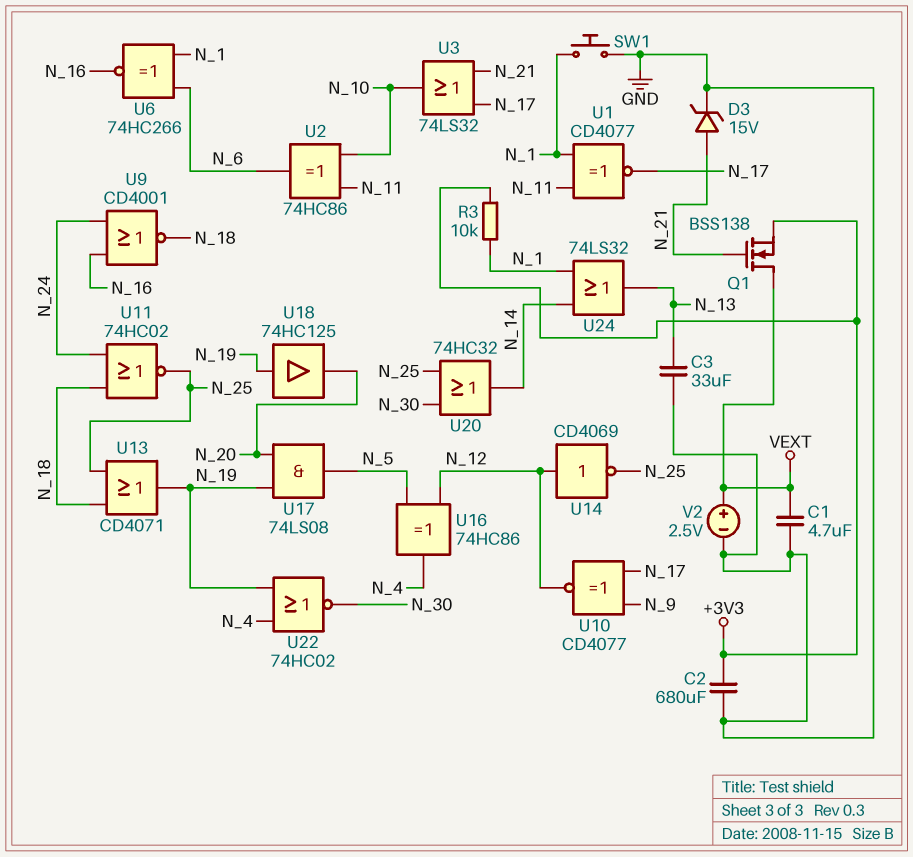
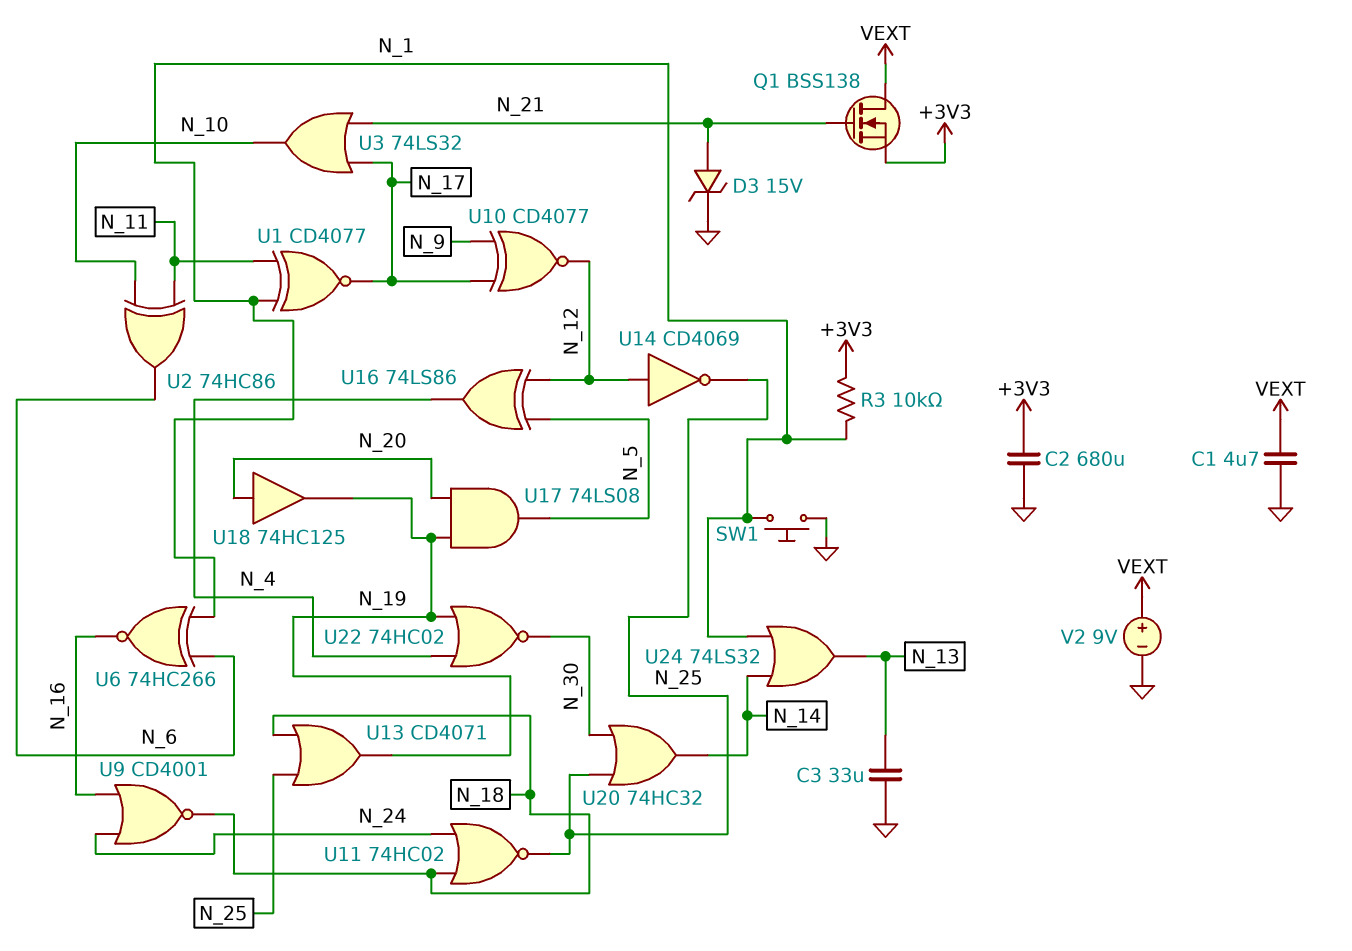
U16: XOR 74HC86 (in N_5, in N_12, out N_4) -> XOR 74LS86 (in N_5, in N_12, out N_4)
U18: buffer 74HC125 (in N_19, out N_20) -> buffer 74HC125 (in N_20, out N_19)
V2: 2.5V (plus VEXT, minus GND) -> 9V (plus VEXT, minus GND)

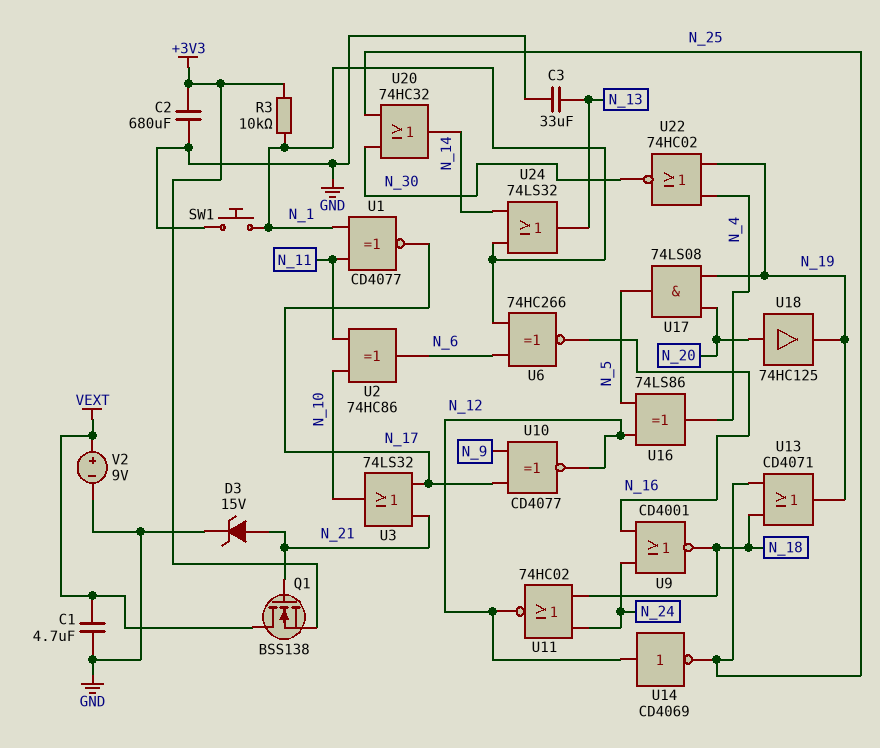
U11: NOR 74HC02 (in N_18, in N_24, out N_25) -> NOR 74HC02 (in N_18, in N_24, out N_12)

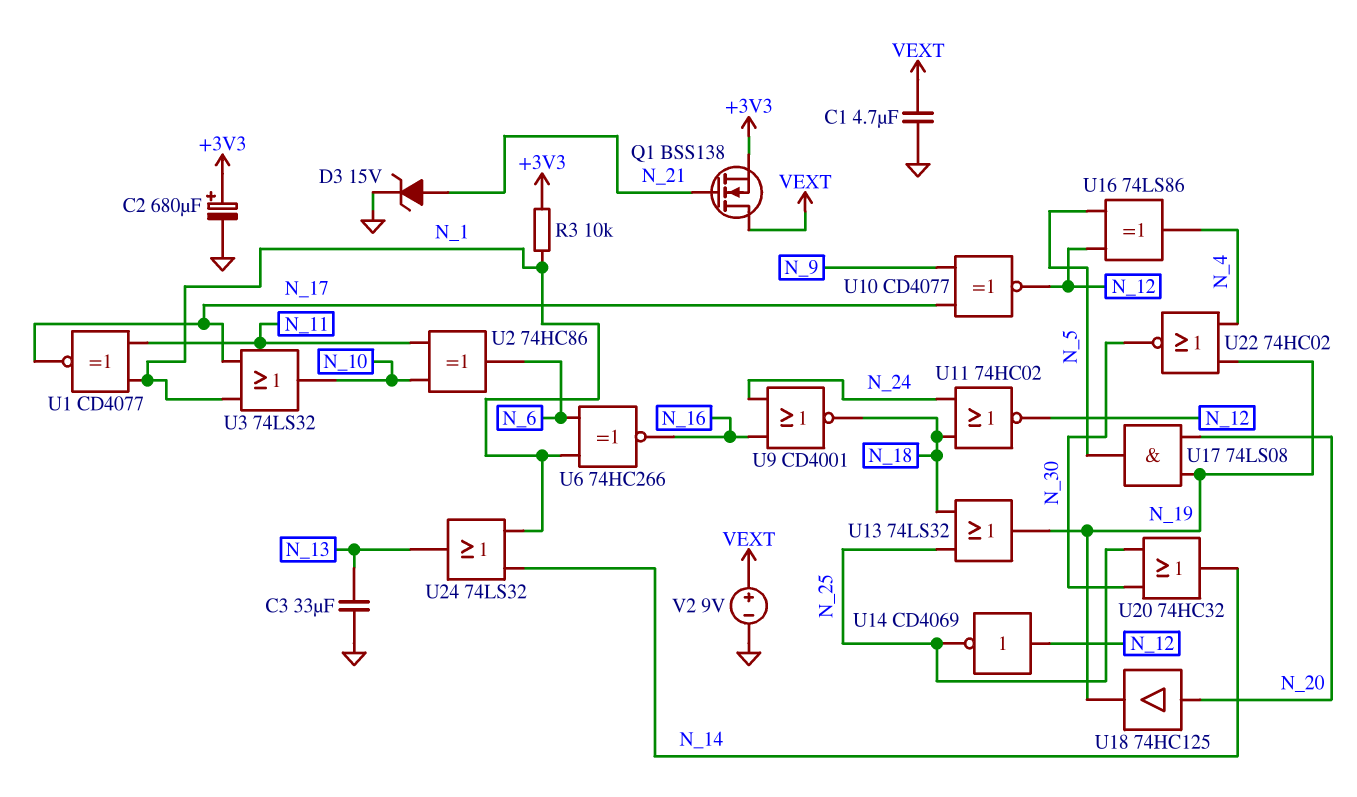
C2: 680uF (+3V3, GND) -> 680uF (plus +3V3, minus GND)
SW1: button (GND, N_1) -> none
U3: OR 74LS32 (in N_17, in N_21, out N_10) -> OR 74LS32 (in N_1, in N_17, out N_10)
U13: OR CD4071 (in N_18, in N_25, out N_19) -> OR 74LS32 (in N_18, in N_25, out N_19)

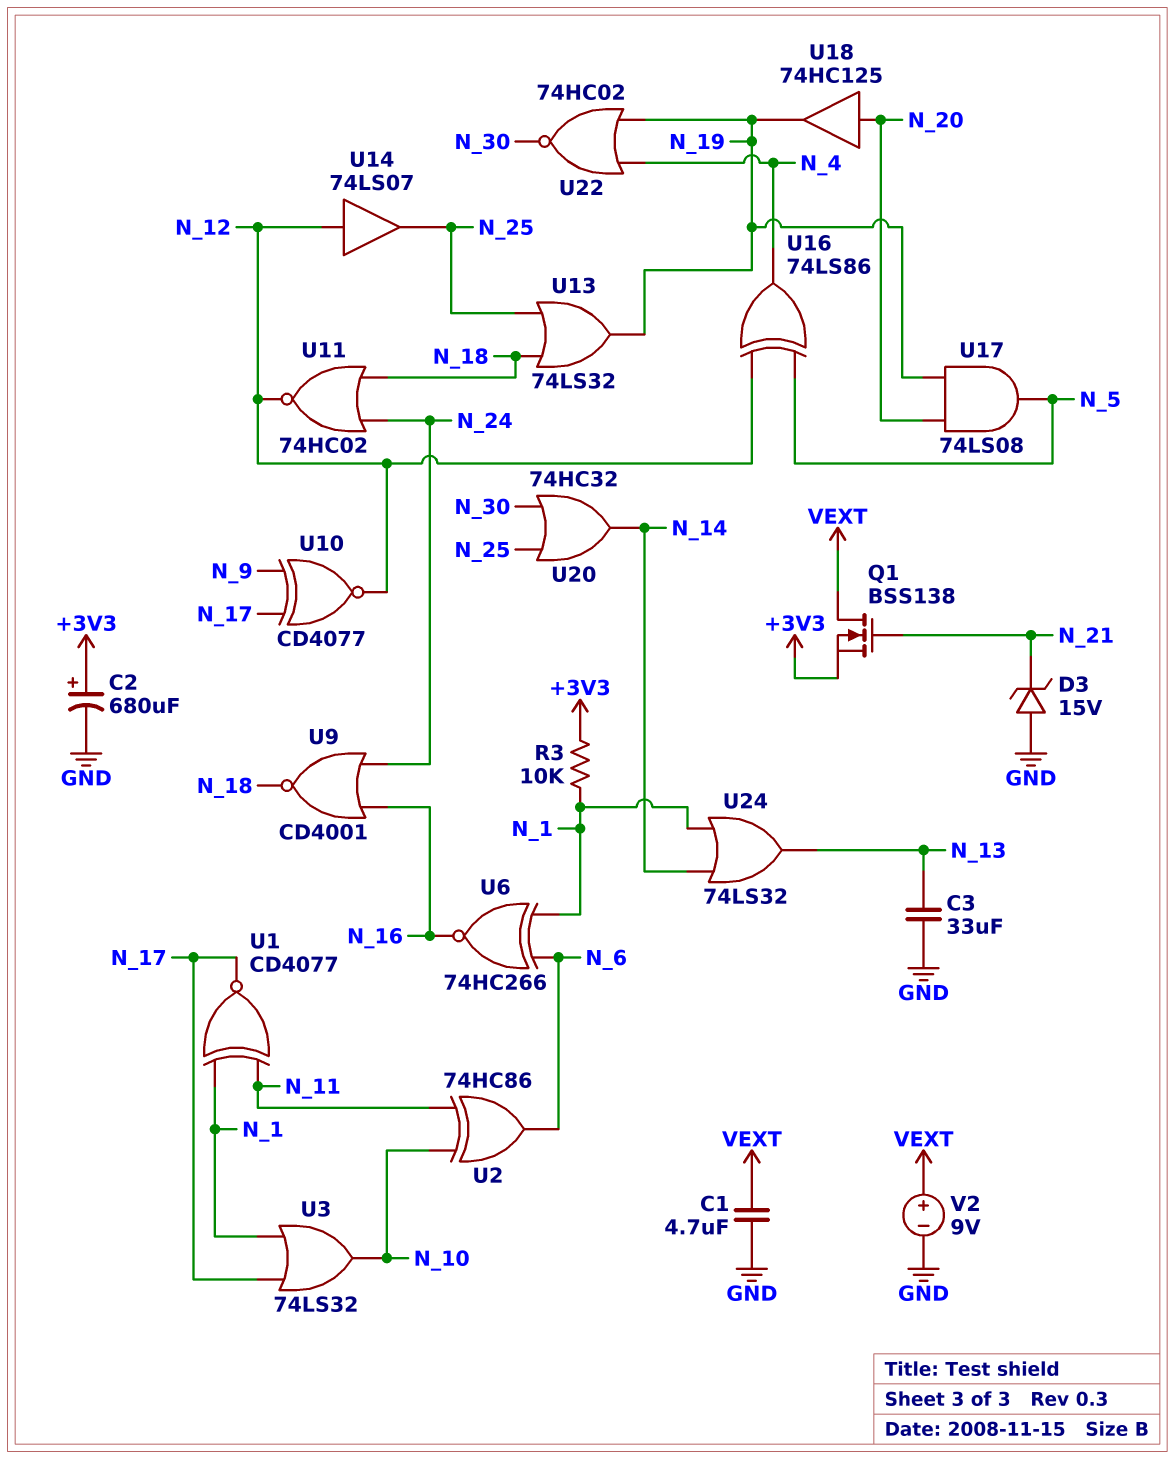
D3: zener 15V (A N_21, K GND) -> zener 15V (A GND, K N_21)
U14: NOT CD4069 (in N_12, out N_25) -> buffer 74LS07 (in N_12, out N_25)

